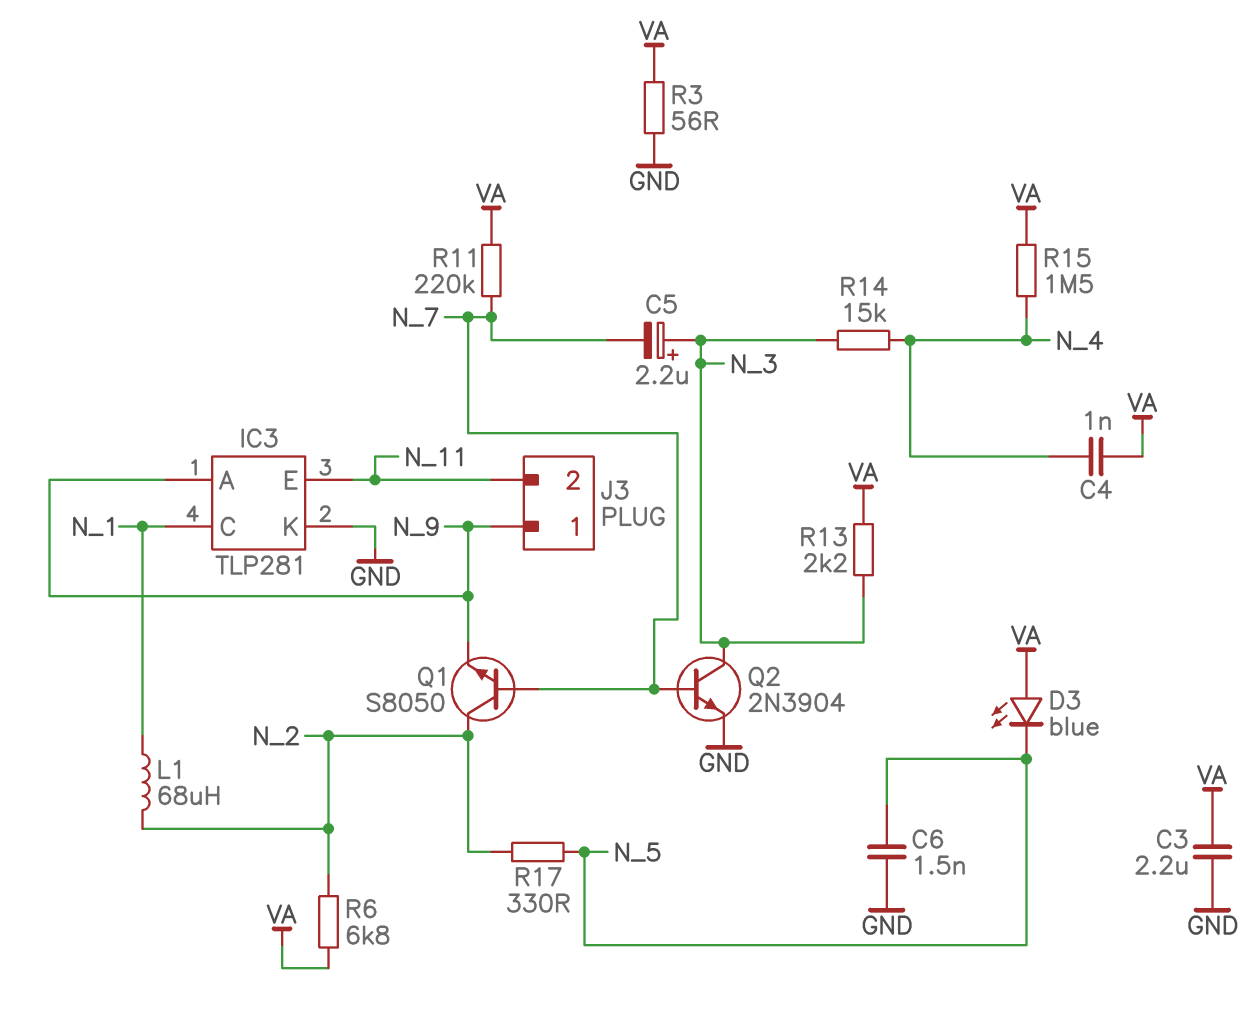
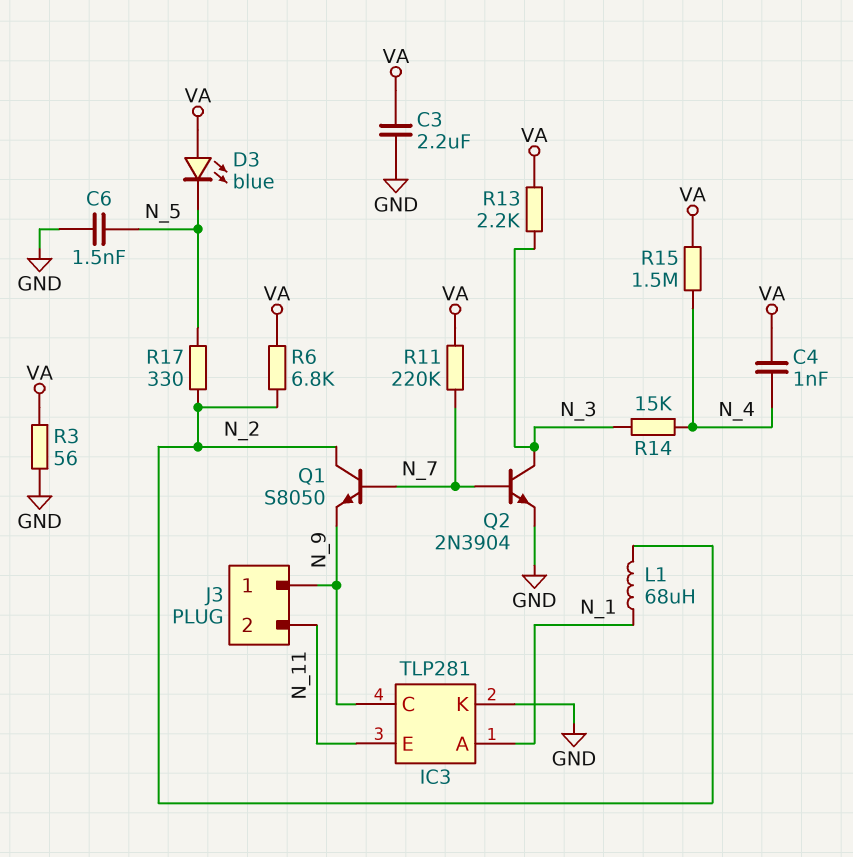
C5: 2.2uF (plus N_3, minus N_7) -> none
IC3 pin A: N_9 -> N_1
IC3 pin C: N_1 -> N_9

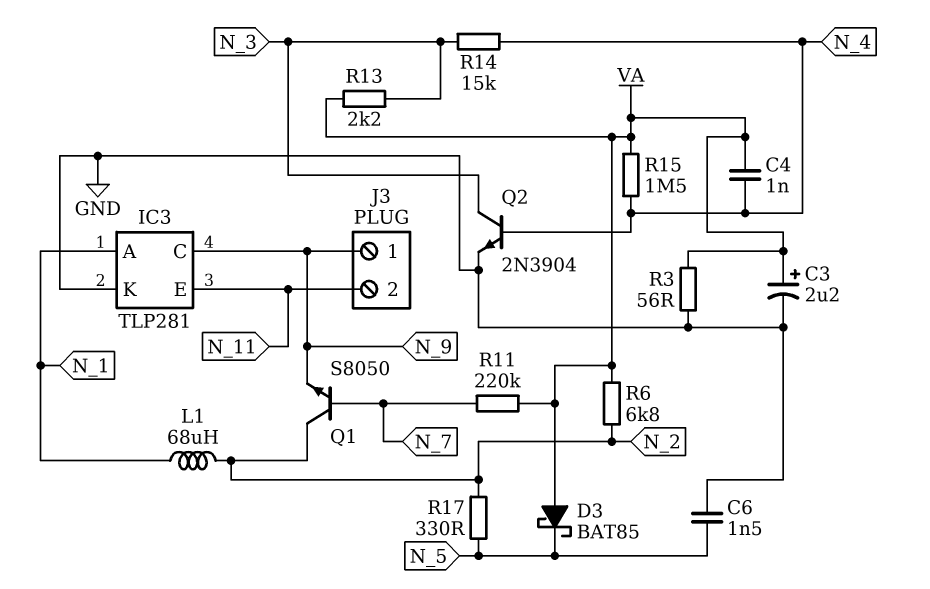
C3: 2.2uF (GND, VA) -> 2.2uF (plus VA, minus GND)
D3: LED blue (A VA, K N_5) -> schottky BAT85 (A VA, K N_5)
Q2: NPN 2N3904 (B N_7, C N_3, E GND) -> NPN 2N3904 (B N_4, C N_3, E GND)

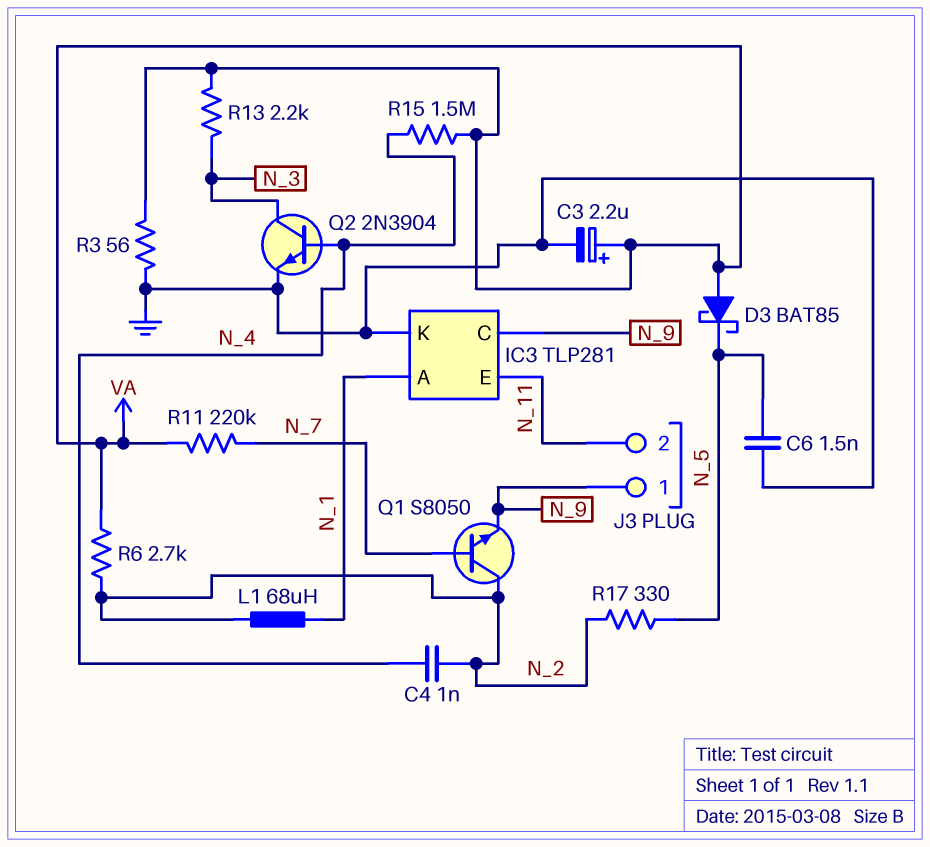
C4: 1nF (N_4, VA) -> 1nF (N_2, N_4)
R6: 6.8k (N_2, VA) -> 2.7k (N_2, VA)
R14: 15k (N_3, N_4) -> none

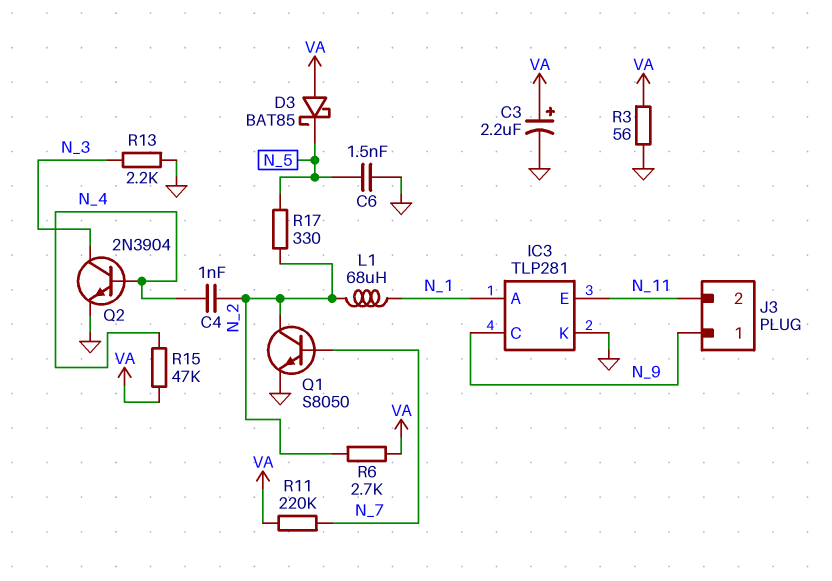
Q1: NPN S8050 (B N_7, C N_2, E N_9) -> NPN S8050 (B N_7, C N_2, E GND)
R13: 2.2k (N_3, VA) -> 2.2k (GND, N_3)
R15: 1.5M (N_4, VA) -> 47k (N_4, VA)

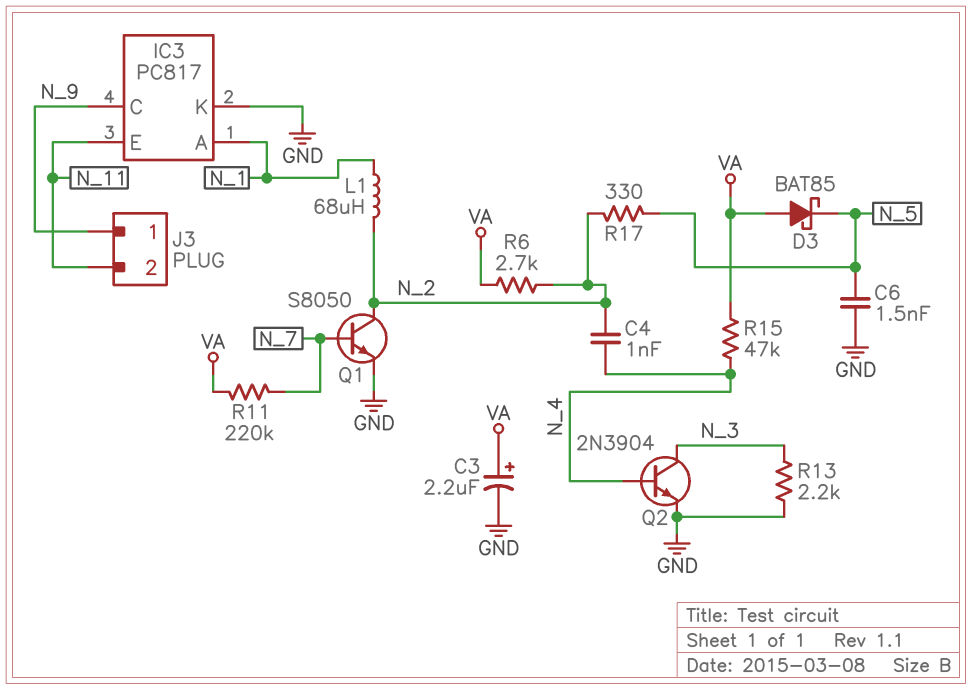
IC3: TLP281 -> PC817
R3: 56 (GND, VA) -> none

